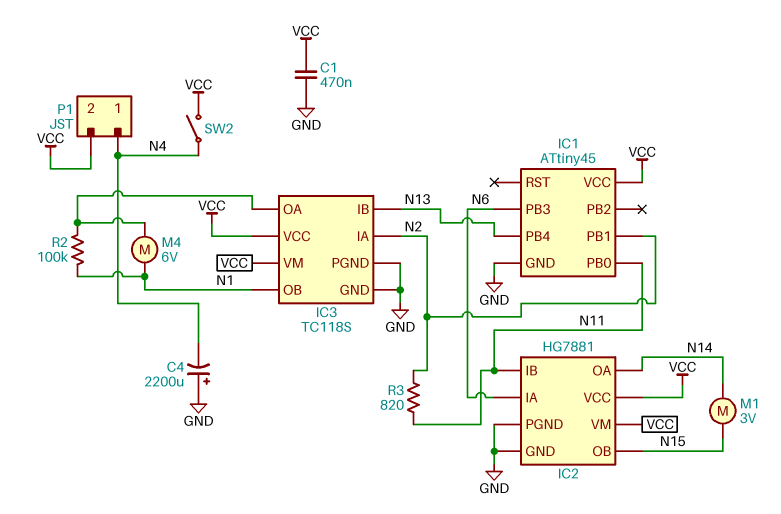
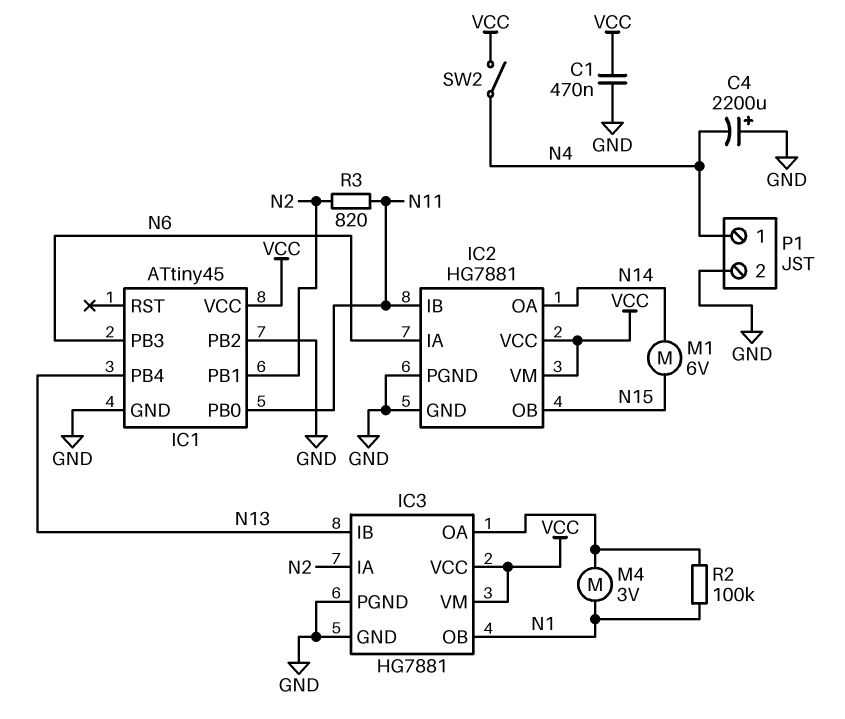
IC1 pin PB2: none -> GND
IC3: TC118S -> HG7881
M1: motor 3V (N14, N15) -> motor 6V (N14, N15)
M4: motor 6V (IC3/OA, N1) -> motor 3V (IC3/OA, N1)
P1 pin 2: VCC -> GND

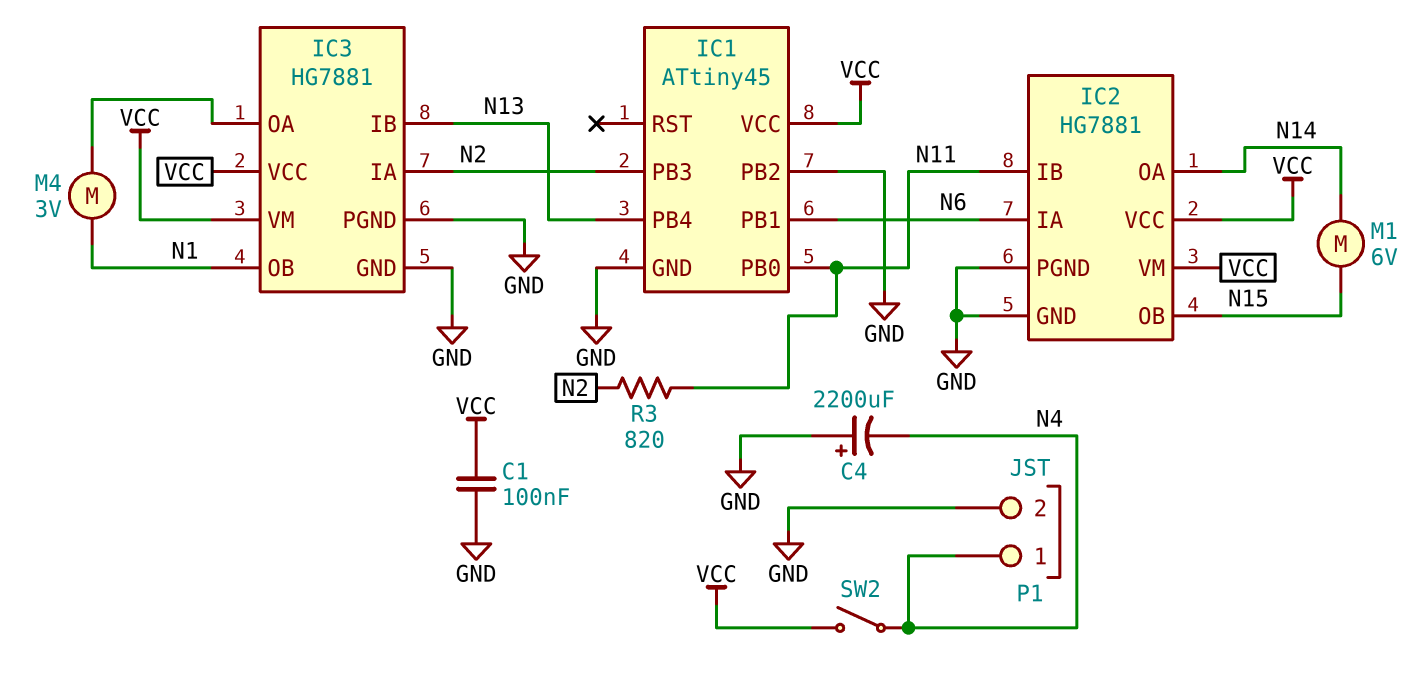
C1: 470nF (GND, VCC) -> 100nF (GND, VCC)
IC1 pin PB1: N2 -> N6
IC1 pin PB3: N6 -> N2
R2: 100k (IC3/OA, N1) -> none

